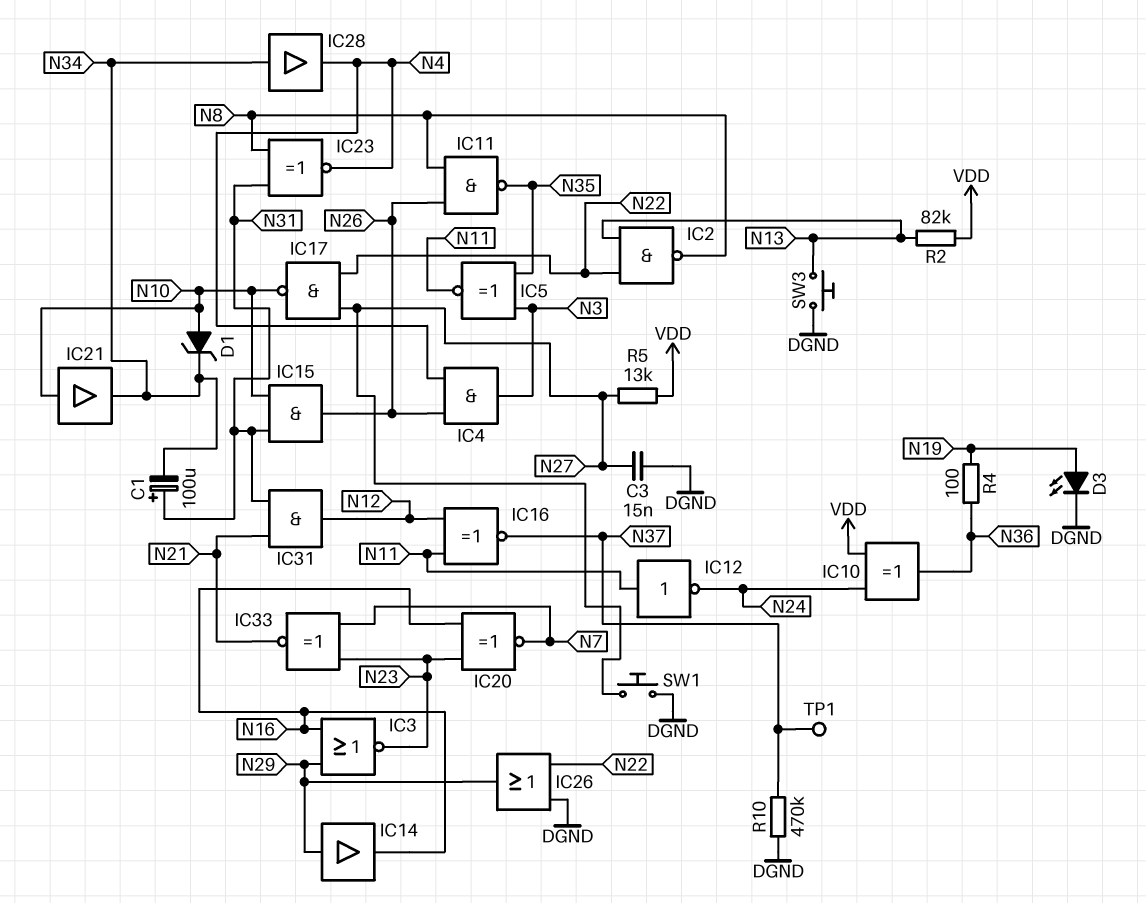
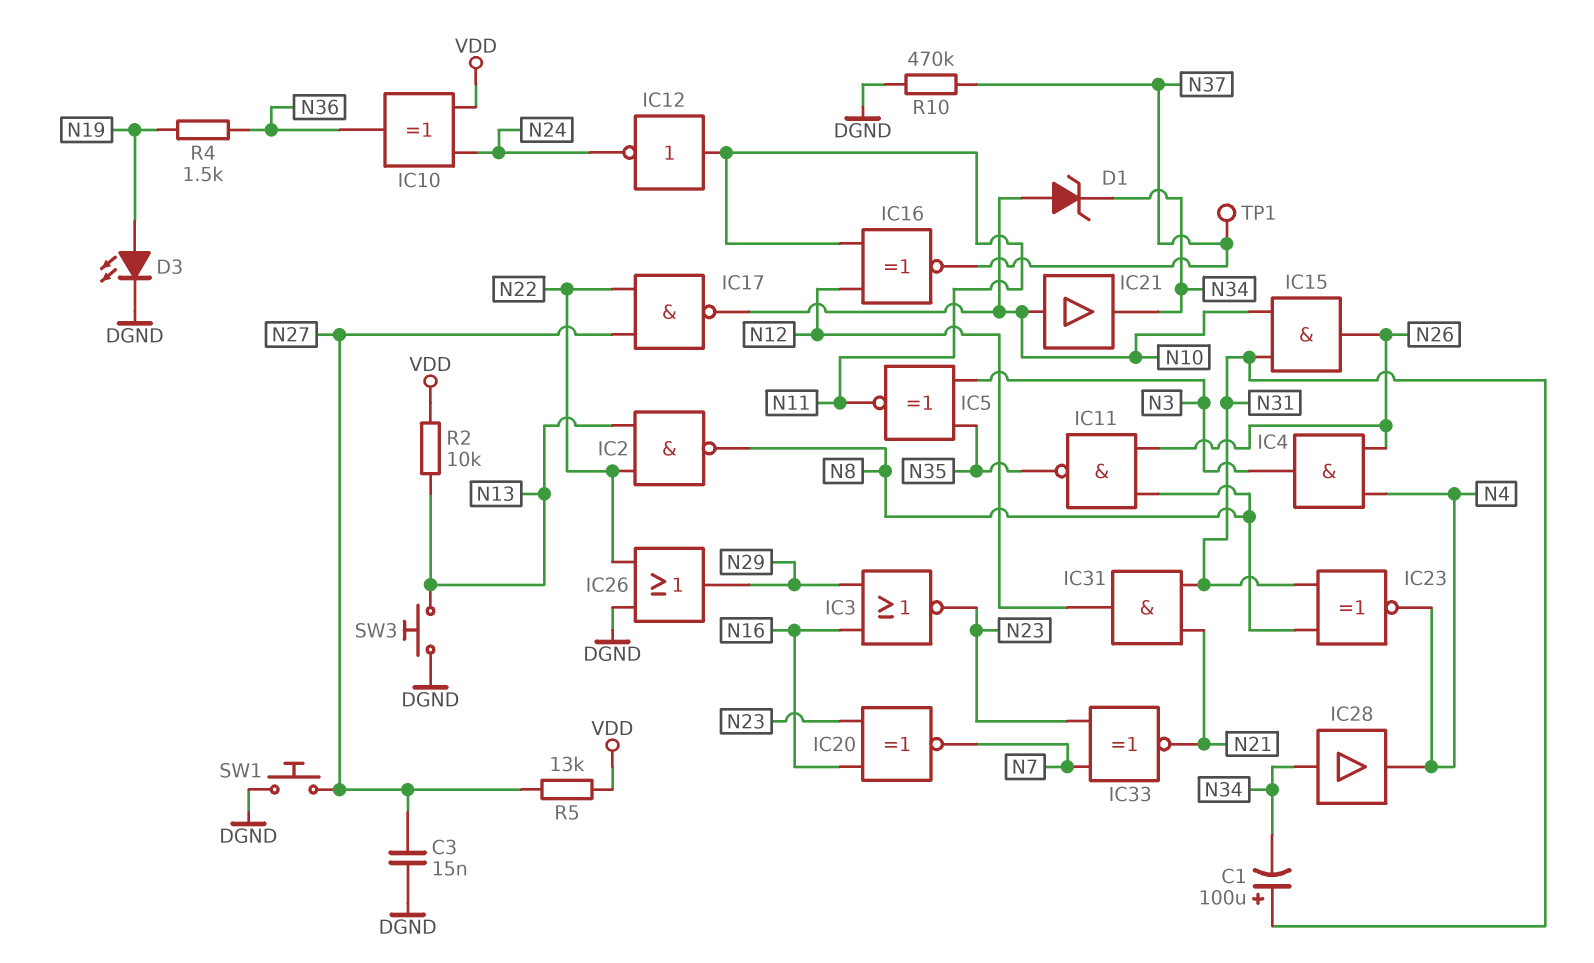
IC14: buffer (in N29, out N16) -> none
R2: 82k (N13, VDD) -> 10k (N13, VDD)
R4: 100 (N19, N36) -> 1.5k (N19, N36)

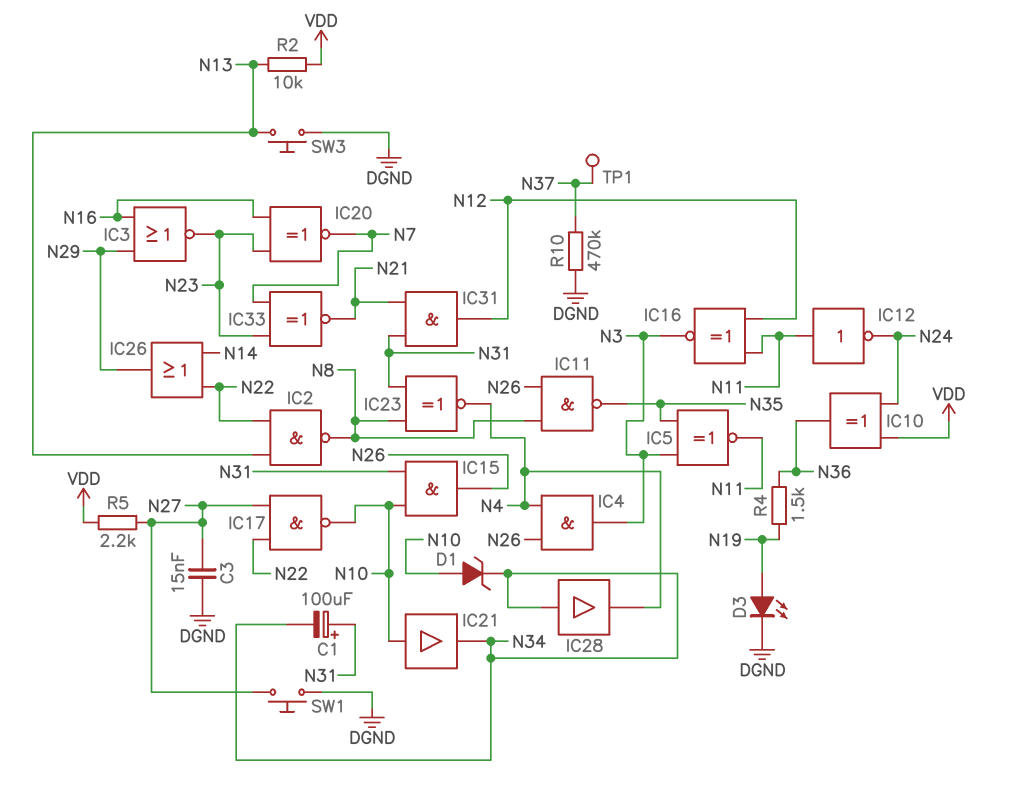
IC16: XNOR (in N11, in N12, out N37) -> XNOR (in N11, in N12, out N3)
IC26: OR (in DGND, in N22, out N29) -> OR (in N14, in N22, out N29)
R5: 13k (N27, VDD) -> 2.2k (N27, VDD)

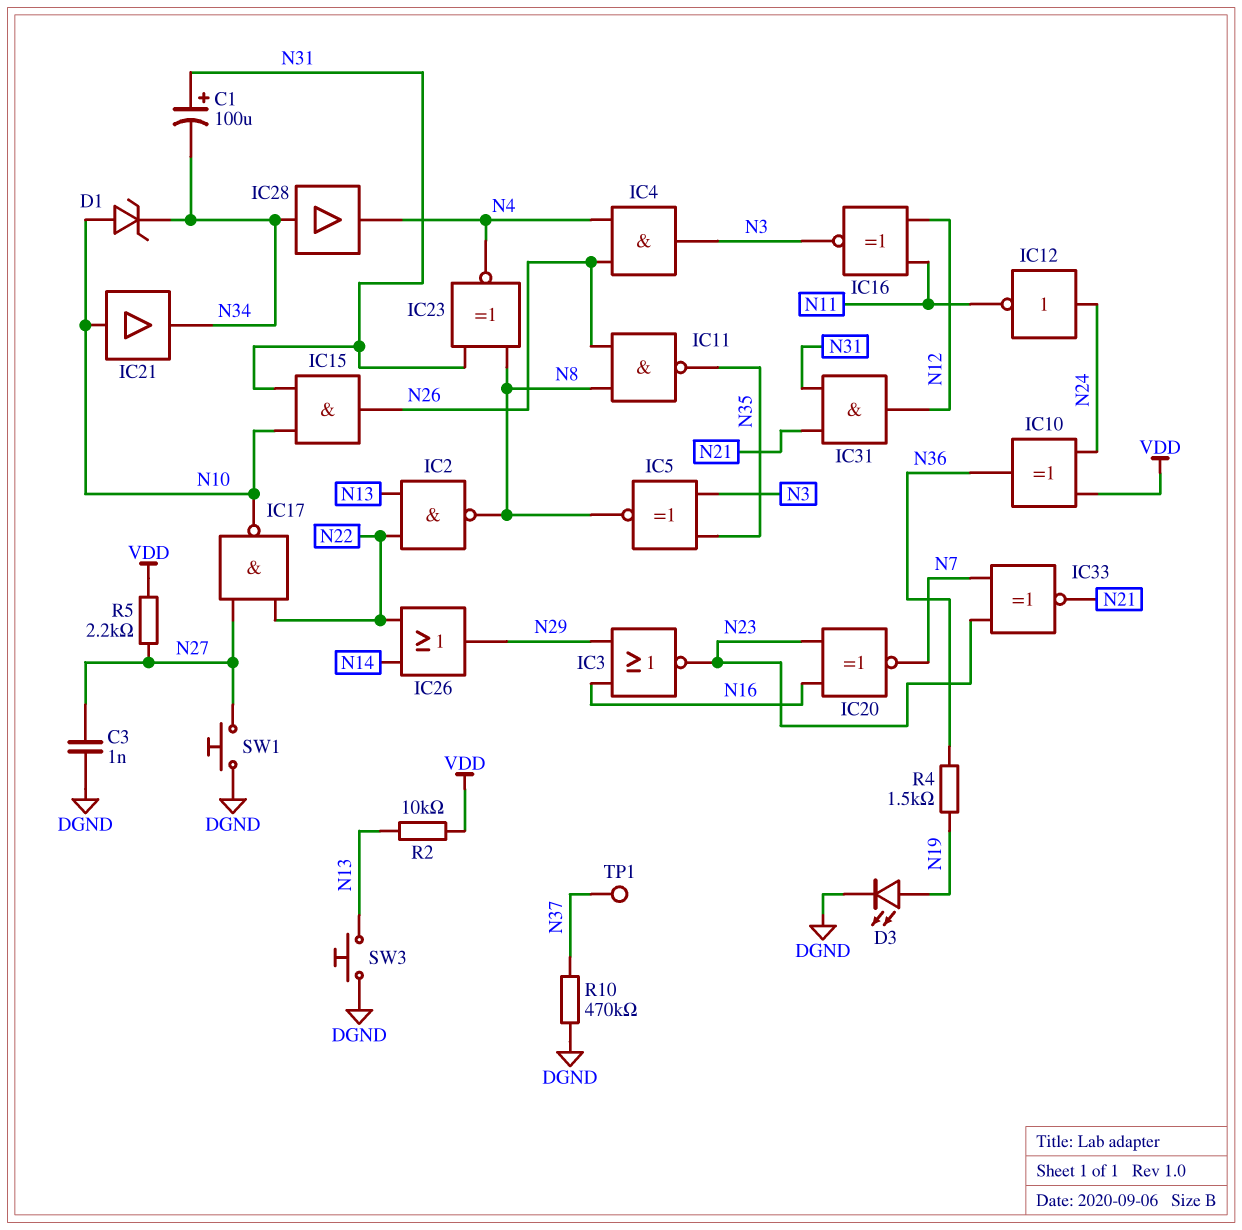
C3: 15nF (DGND, N27) -> 1nF (DGND, N27)
IC5: XNOR (in N3, in N35, out N11) -> XNOR (in N3, in N35, out N8)
IC12: NOT (in N11, out N24) -> NOT (in N24, out N11)

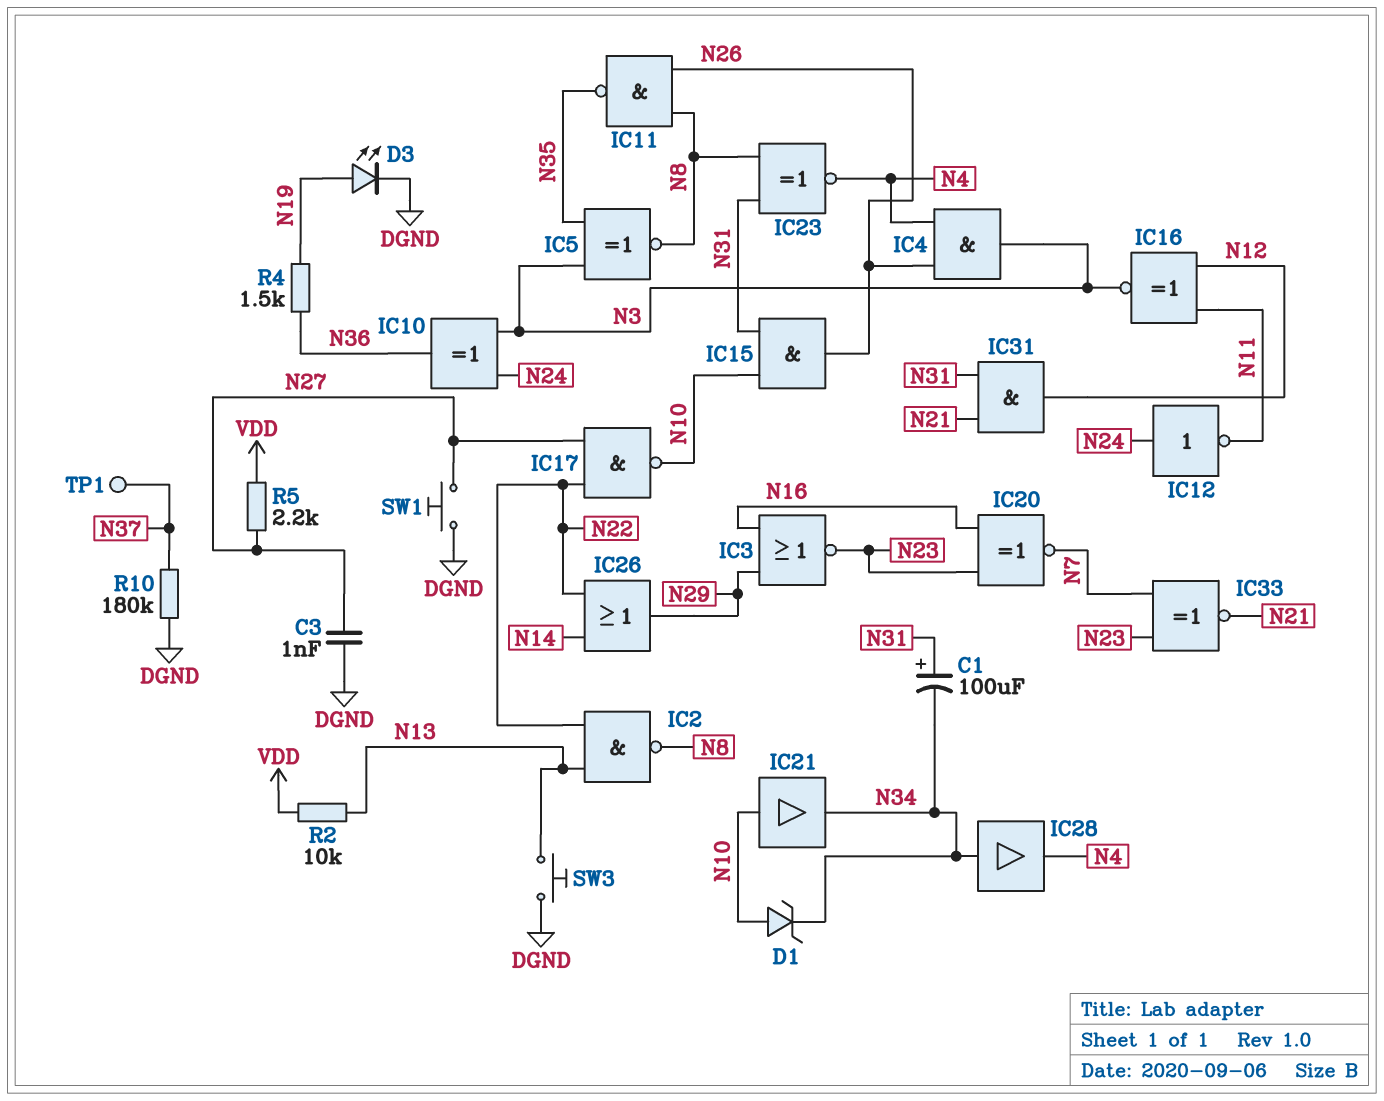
IC10: XOR (in N24, in VDD, out N36) -> XOR (in N3, in N24, out N36)
R10: 470k (DGND, N37) -> 180k (DGND, N37)

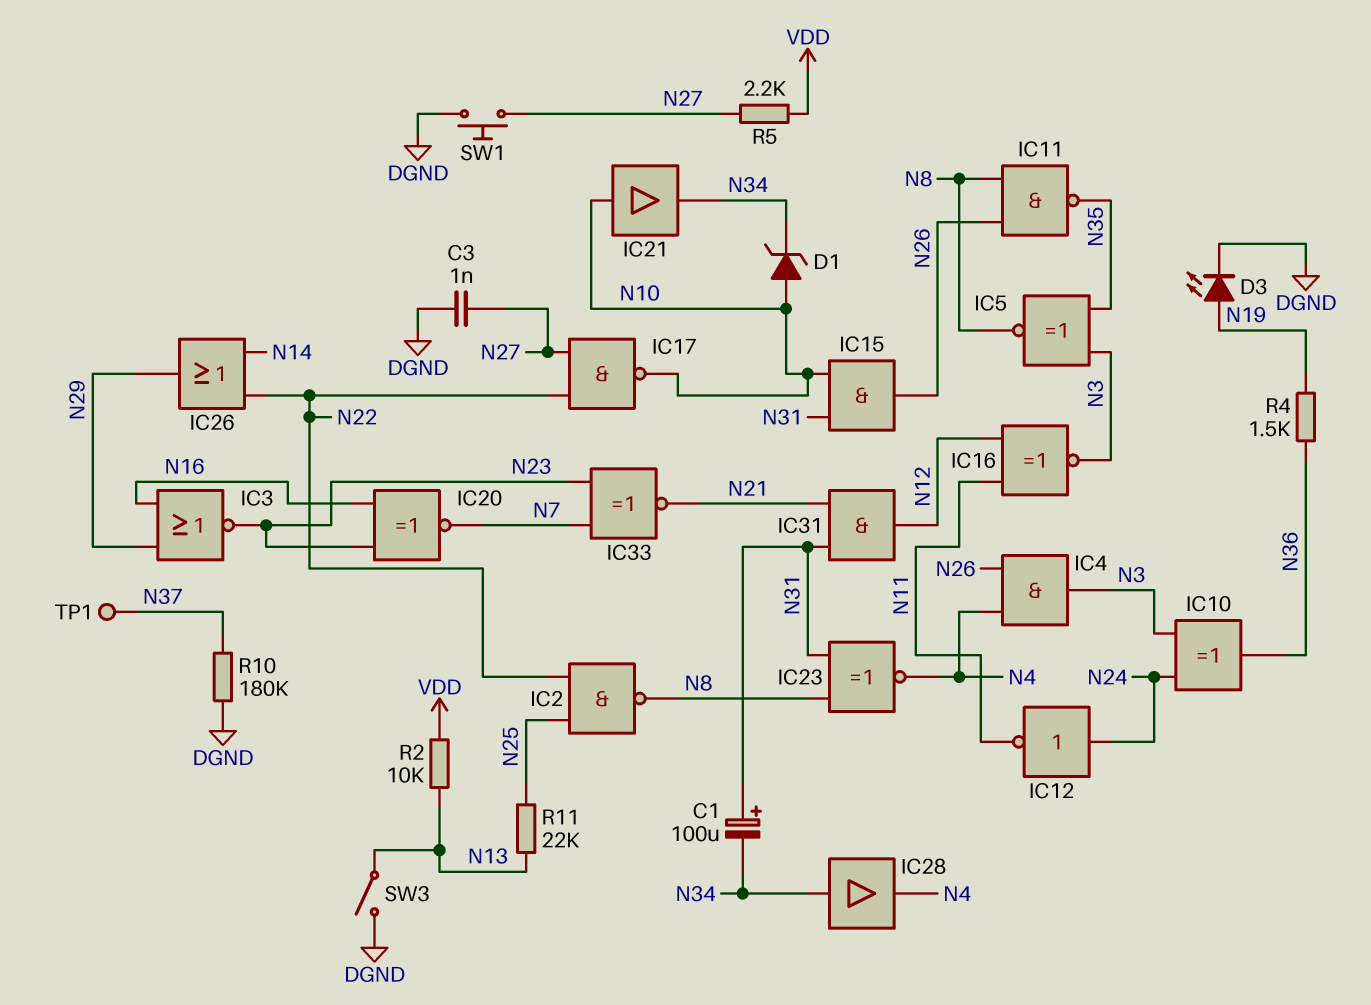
IC2: NAND (in N13, in N22, out N8) -> NAND (in N22, in N25, out N8)
R11: none -> 22k (N13, N25)
SW3: button (DGND, N13) -> switch (DGND, N13)

